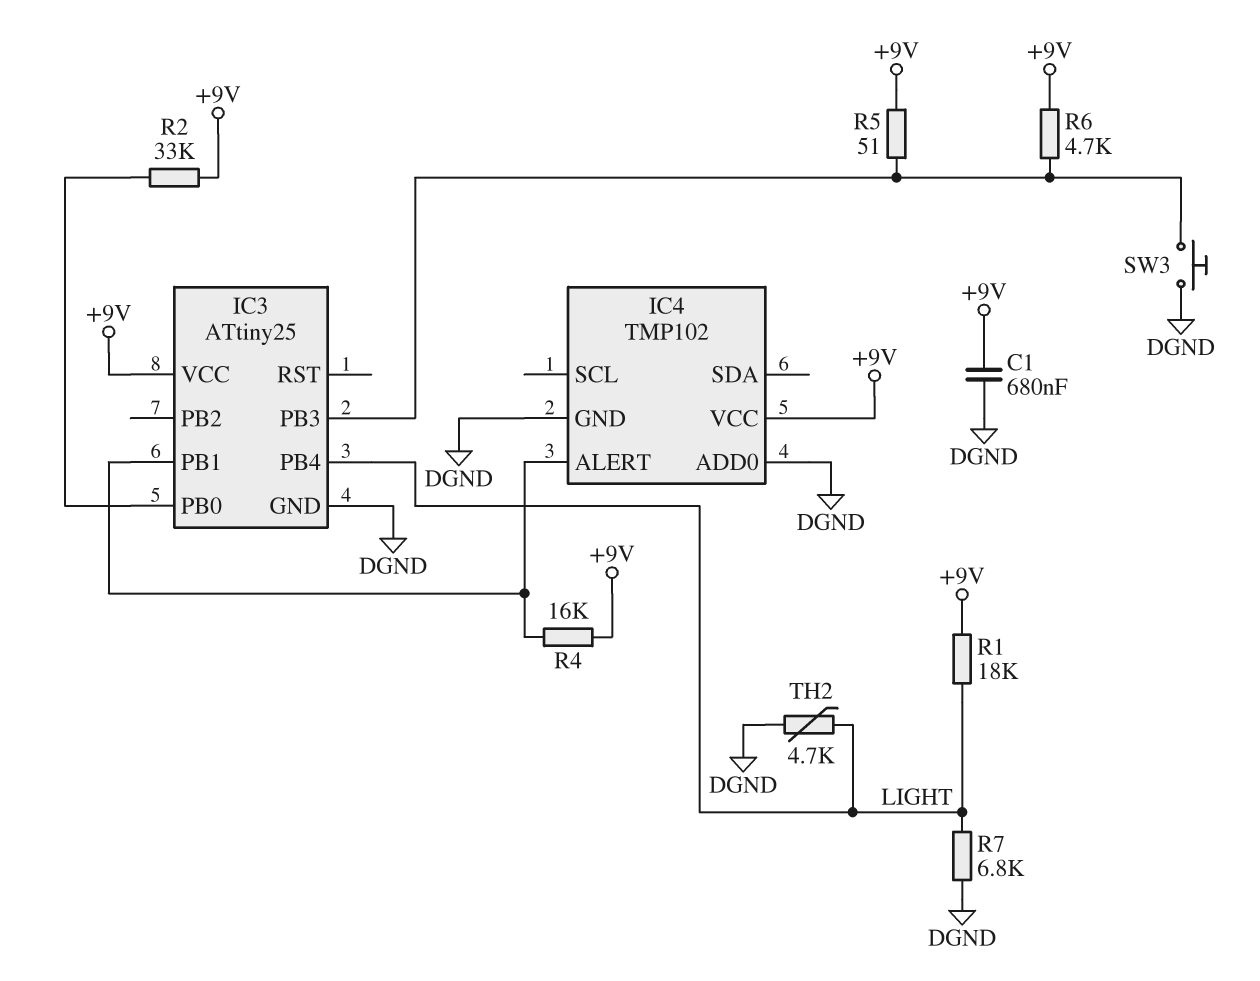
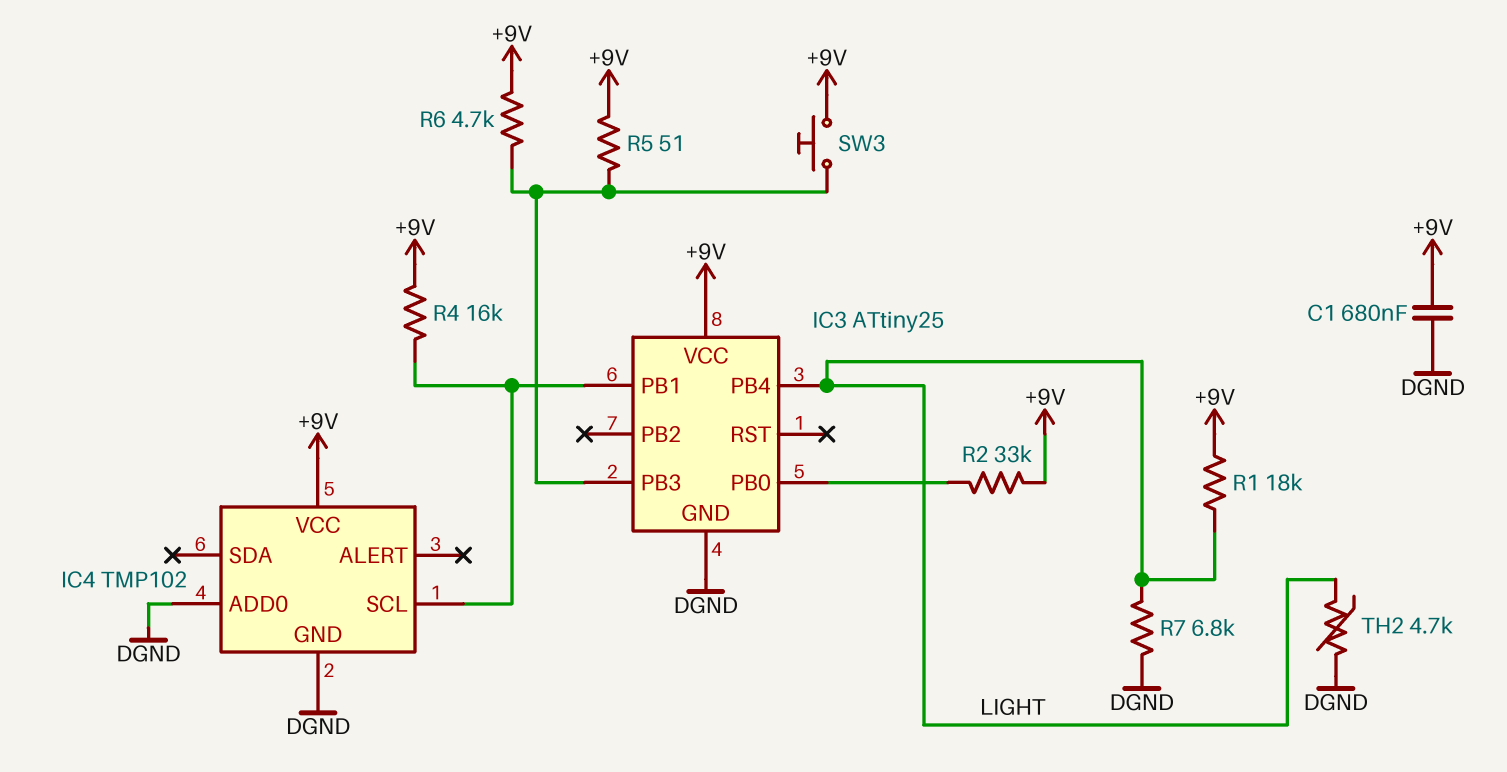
IC4 pin ALERT: IC3/PB1 -> none
IC4 pin SCL: none -> IC3/PB1
SW3: button (DGND, IC3/PB3) -> button (+9V, IC3/PB3)

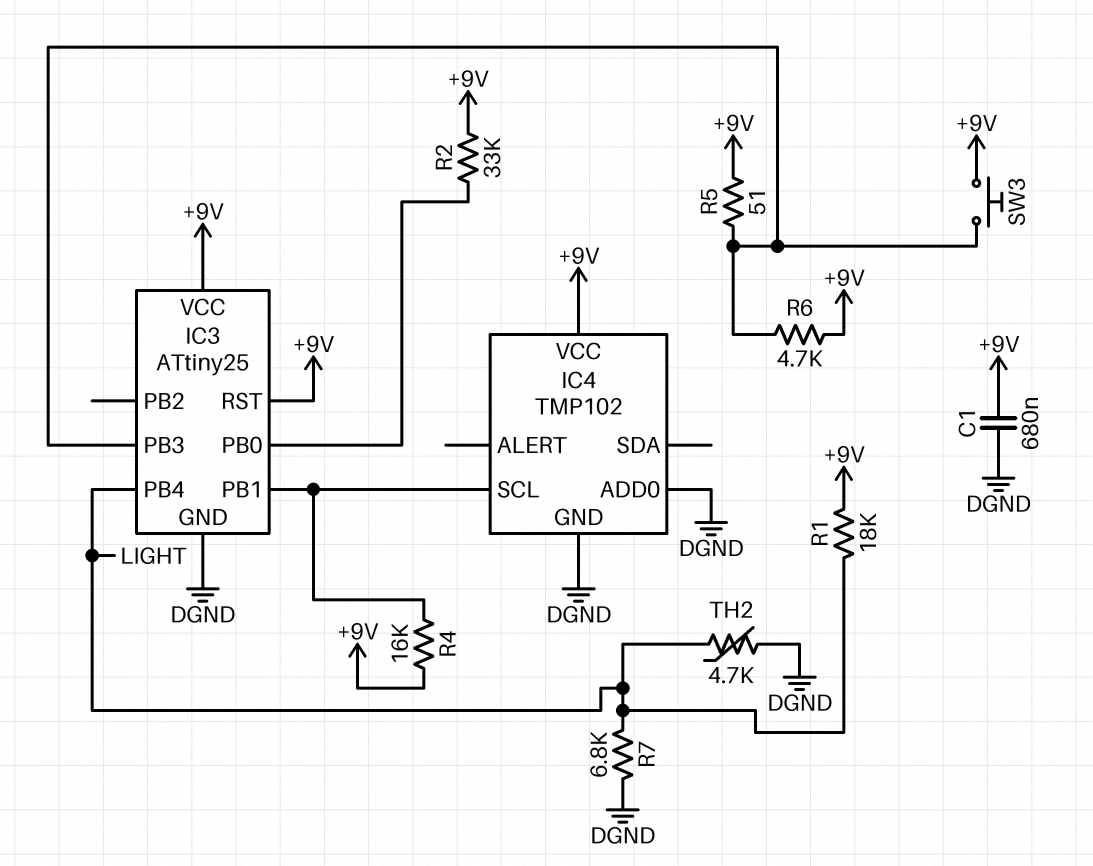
IC3 pin RST: none -> +9V

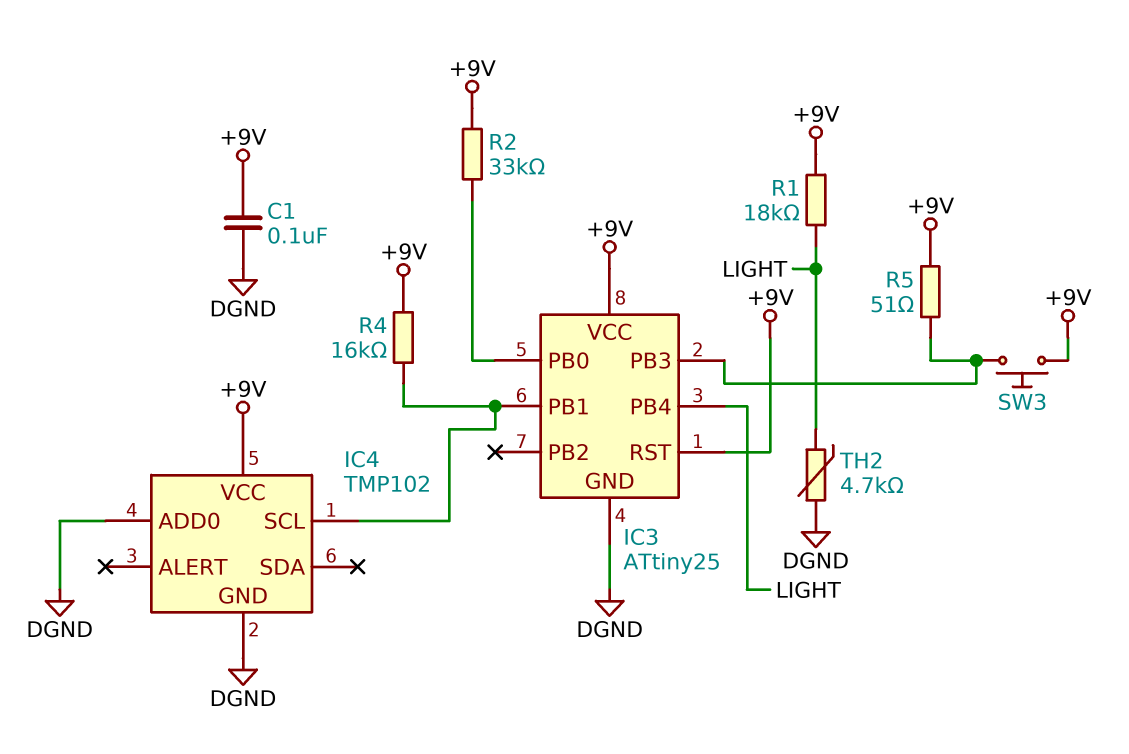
C1: 680nF (+9V, DGND) -> 100nF (+9V, DGND)
R6: 4.7k (+9V, IC3/PB3) -> none
R7: 6.8k (DGND, LIGHT) -> none

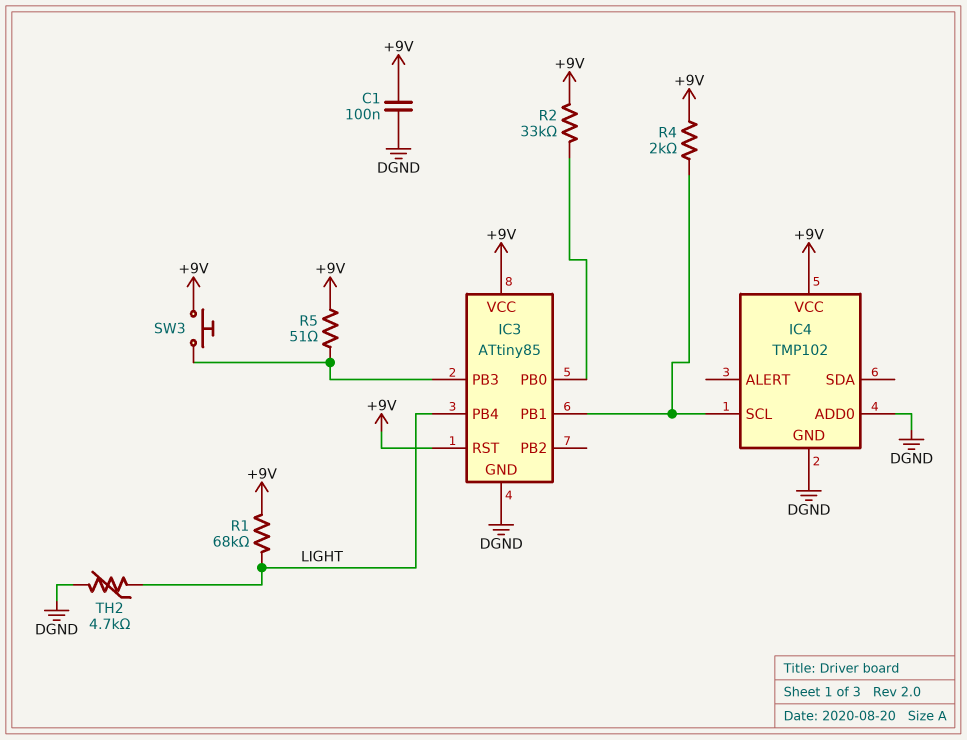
IC3: ATtiny25 -> ATtiny85
R1: 18k (+9V, LIGHT) -> 68k (+9V, LIGHT)
R4: 16k (+9V, IC3/PB1) -> 2k (+9V, IC3/PB1)

